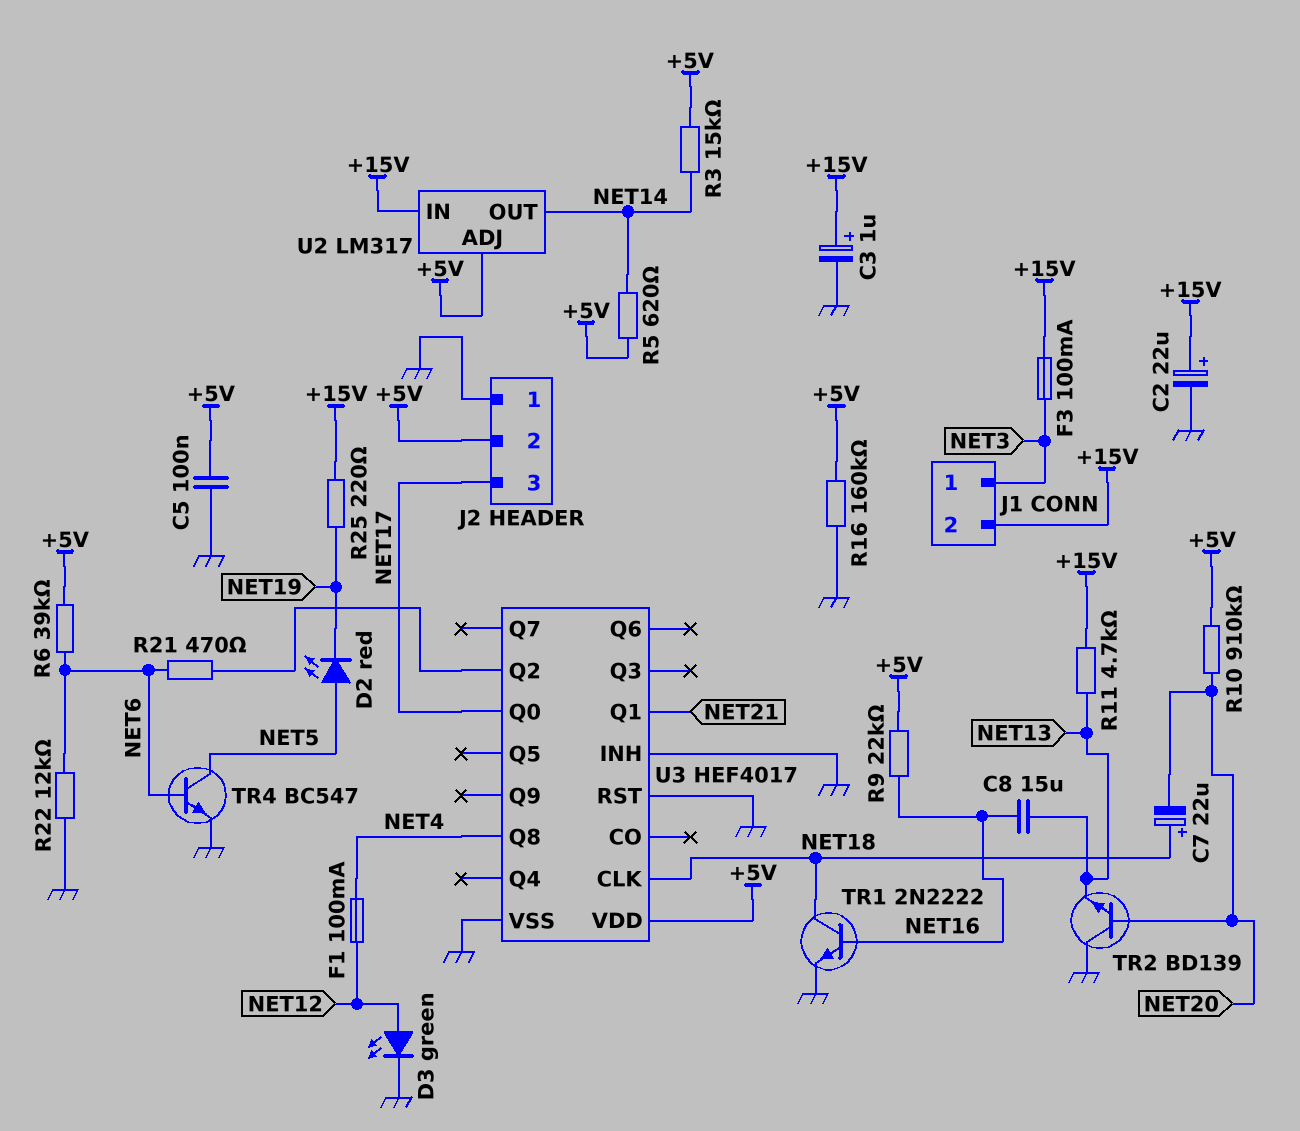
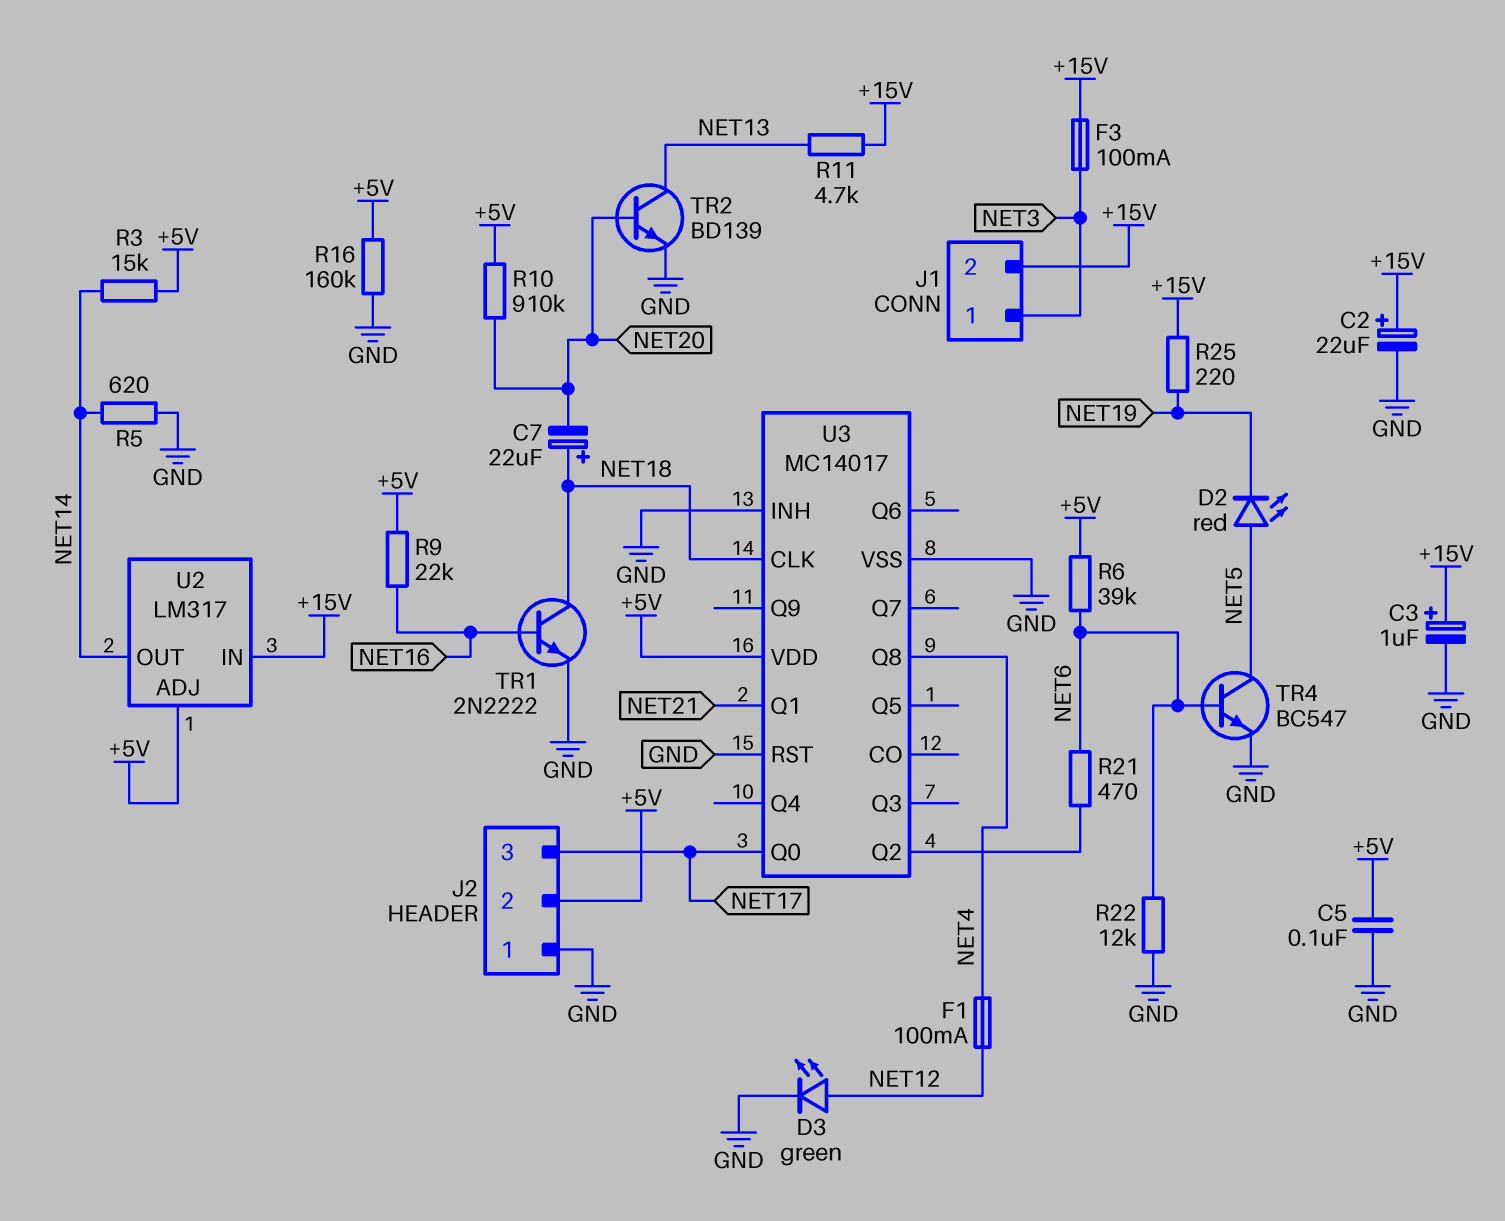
C8: 15uF (NET13, NET16) -> none
R5: 620 (+5V, NET14) -> 620 (GND, NET14)
TR2: NPN BD139 (B NET20, C GND, E NET13) -> NPN BD139 (B NET20, C NET13, E GND)
U3: HEF4017 -> MC14017

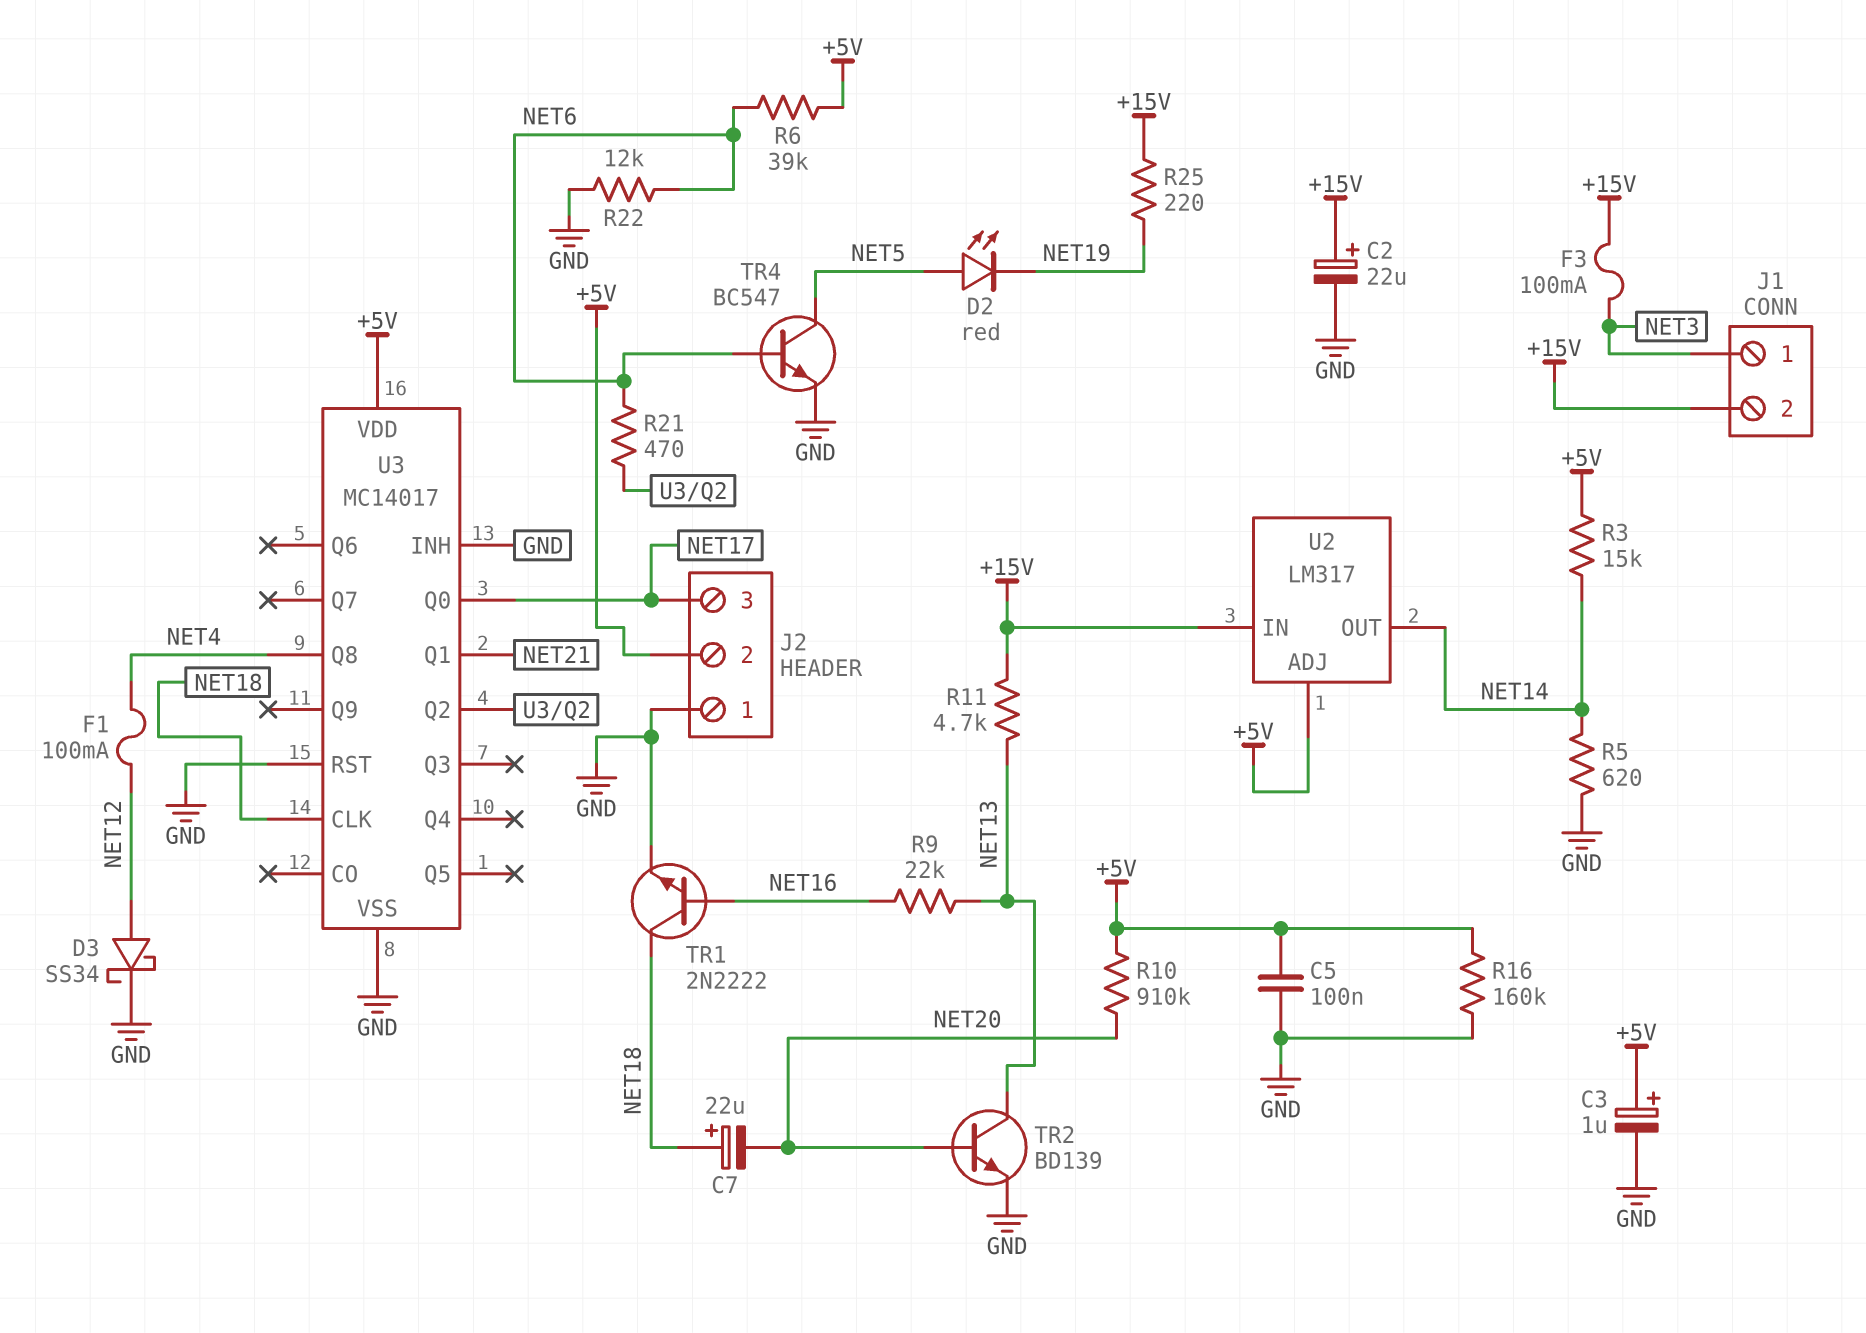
C3: 1uF (plus +15V, minus GND) -> 1uF (plus +5V, minus GND)
D3: LED green (A NET12, K GND) -> schottky SS34 (A NET12, K GND)
R9: 22k (+5V, NET16) -> 22k (NET13, NET16)

